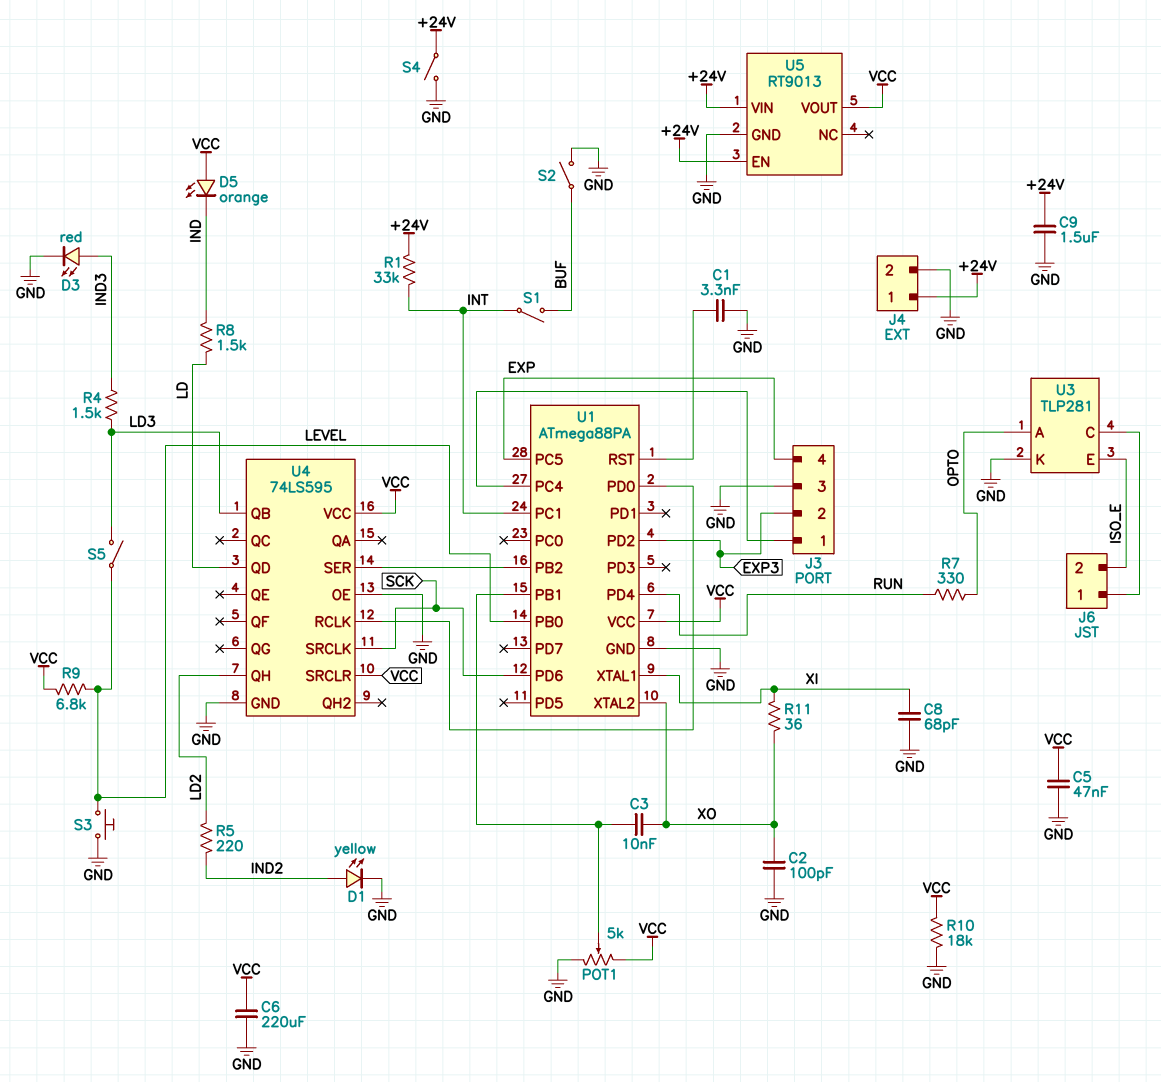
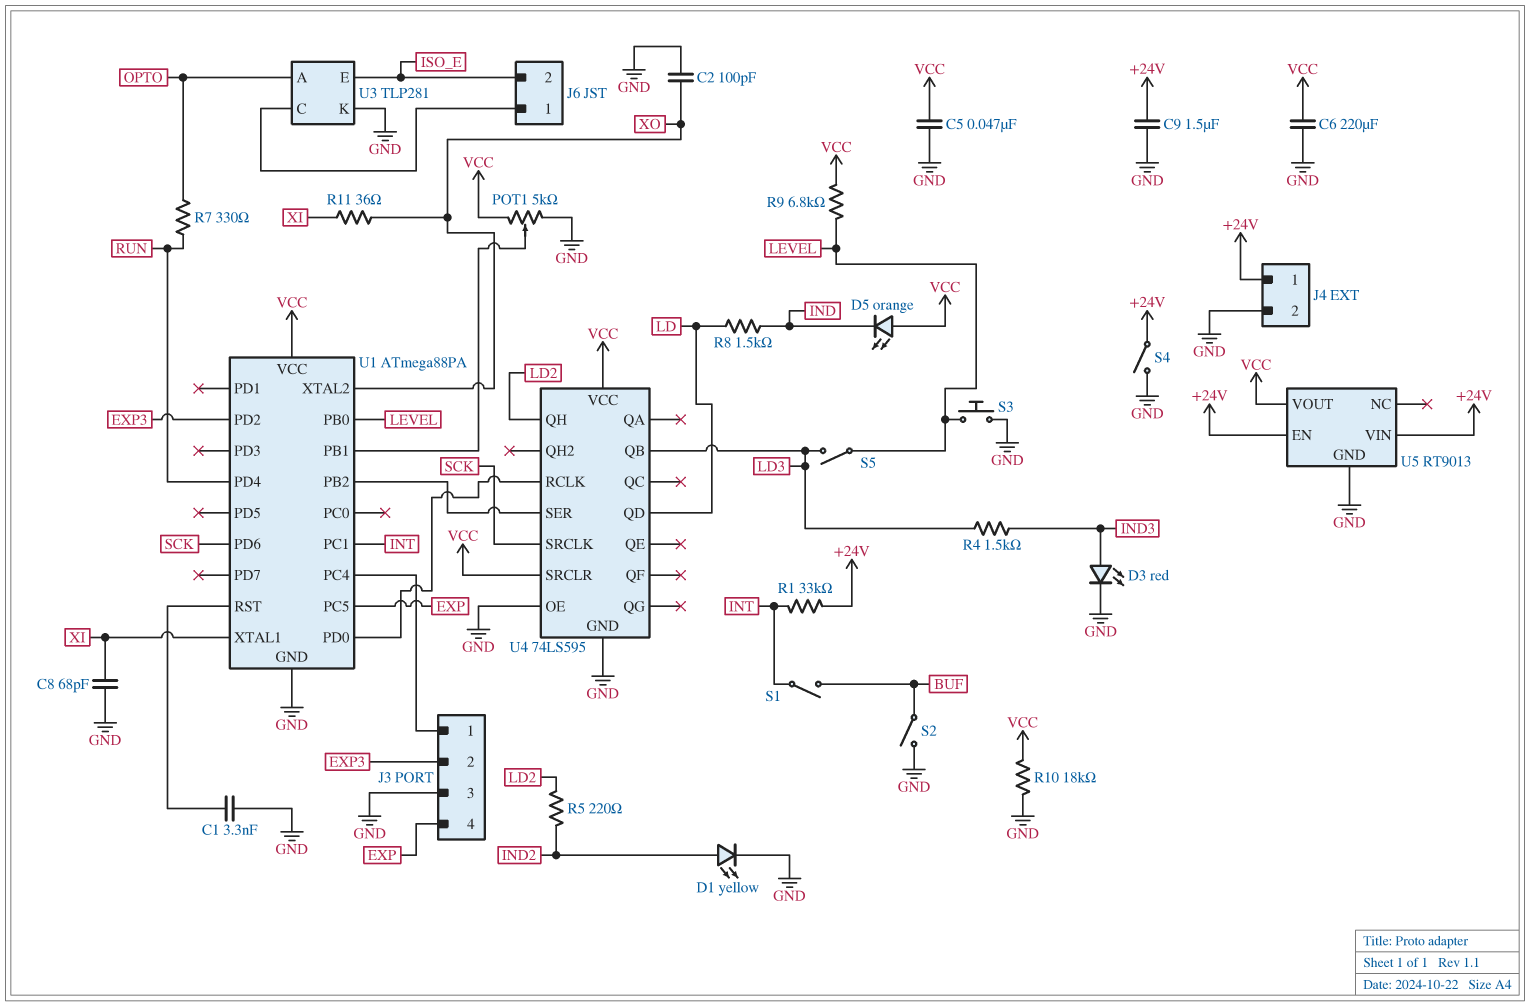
C3: 10nF (U1/PB1, XO) -> none

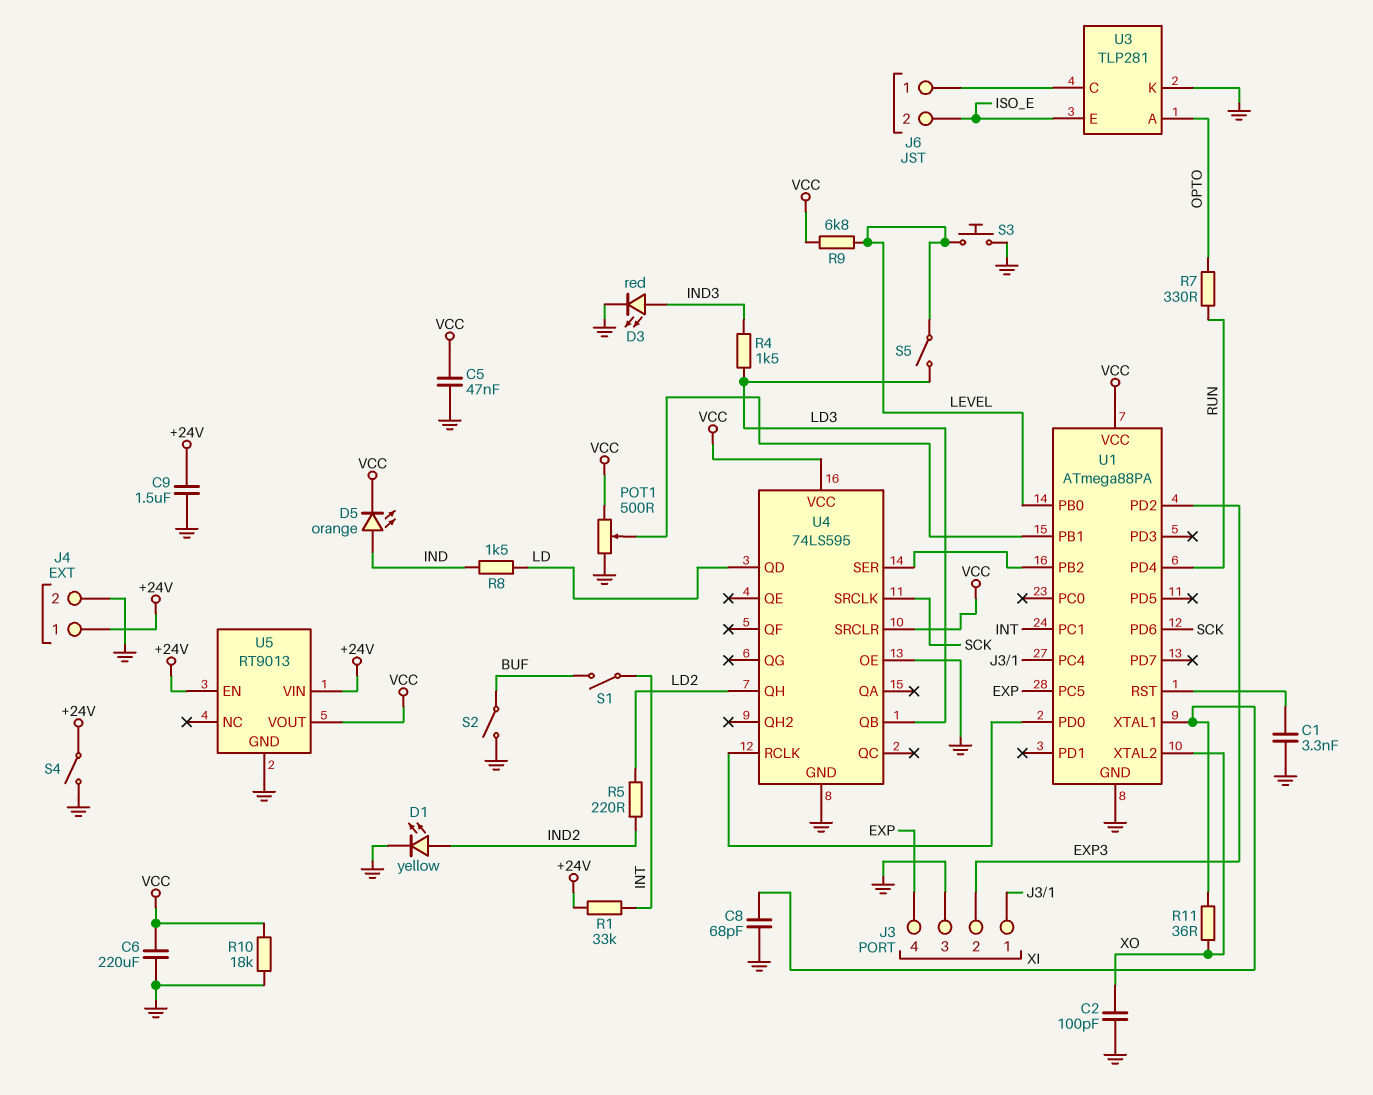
D5: LED orange (A VCC, K IND) -> LED orange (A IND, K VCC)
POT1: 5k (GND, VCC, wiper U1/PB1) -> 500 (GND, VCC, wiper U1/PB1)

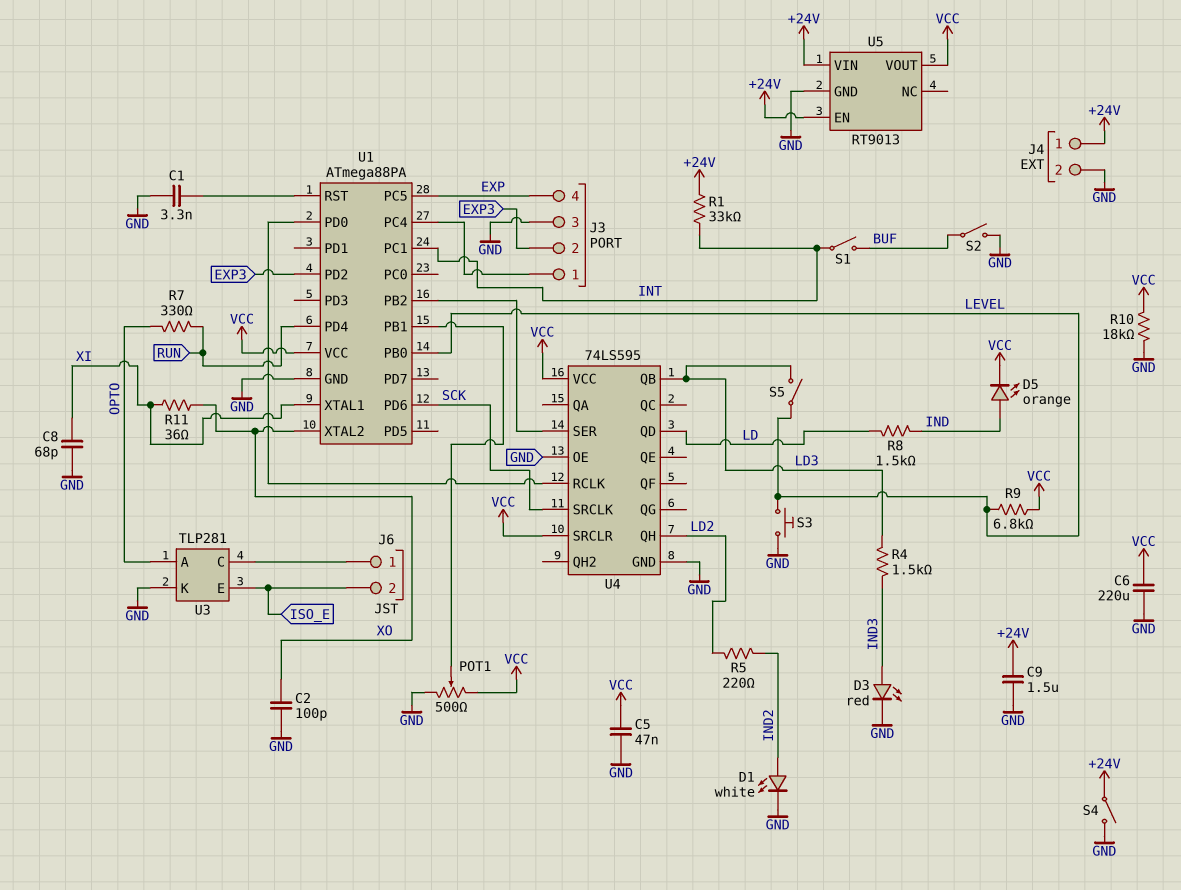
D1: LED yellow (A IND2, K GND) -> LED white (A IND2, K GND)

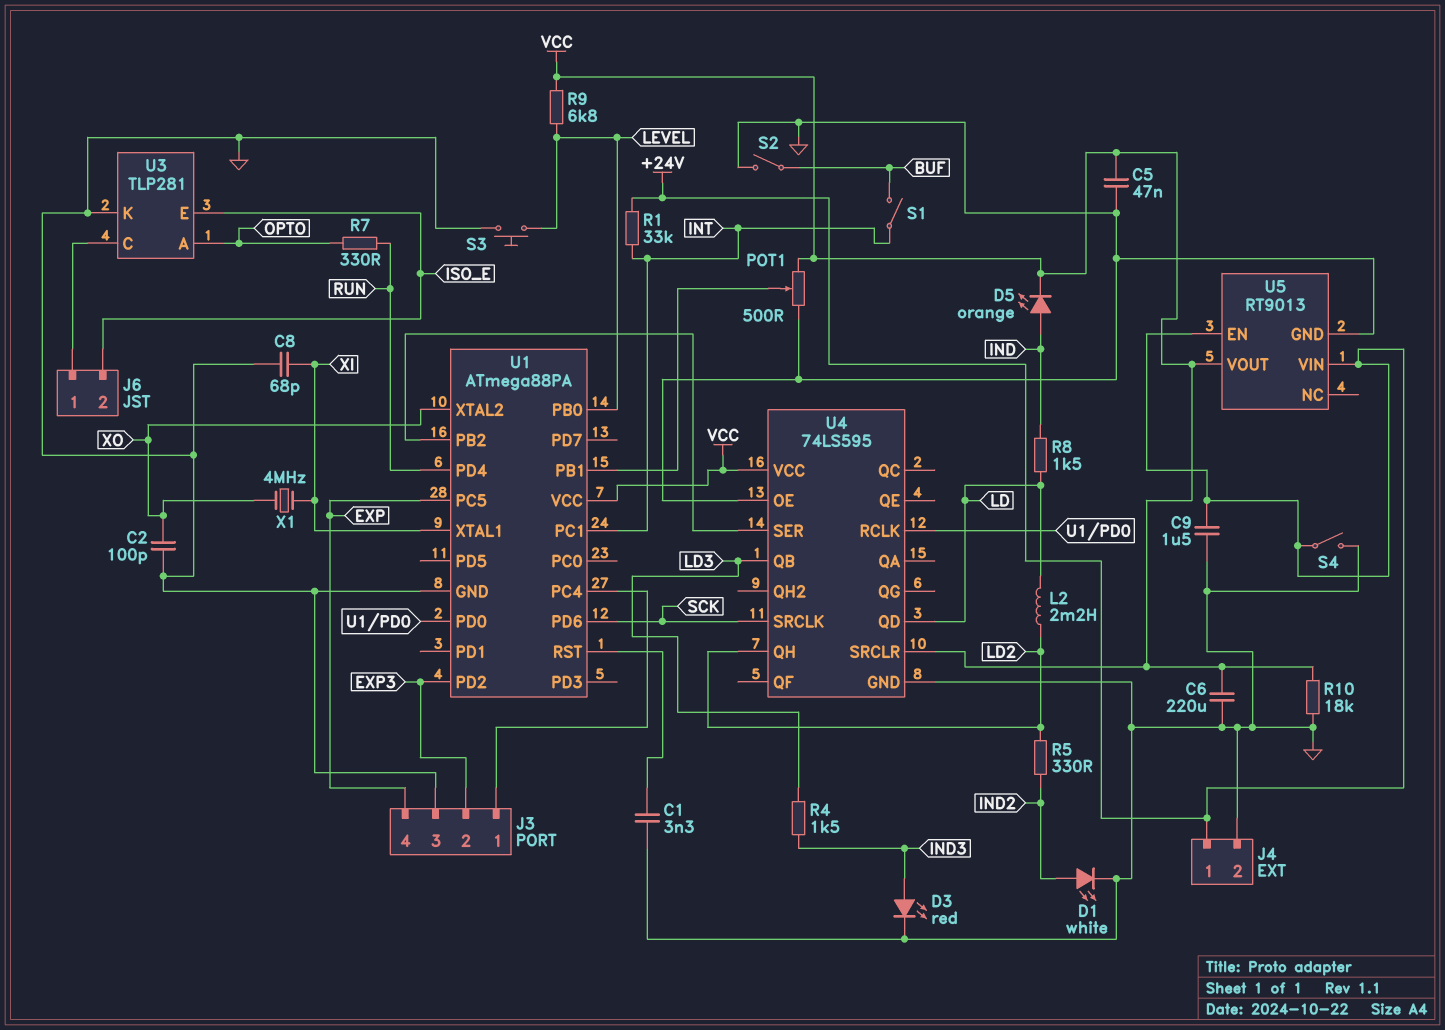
L2: none -> 2.2mH (LD, LD2)
R5: 220 (IND2, LD2) -> 330 (IND2, LD2)
R11: 36 (XI, XO) -> none
S5: switch (LD3, LEVEL) -> none
X1: none -> 4MHz (XI, XO)

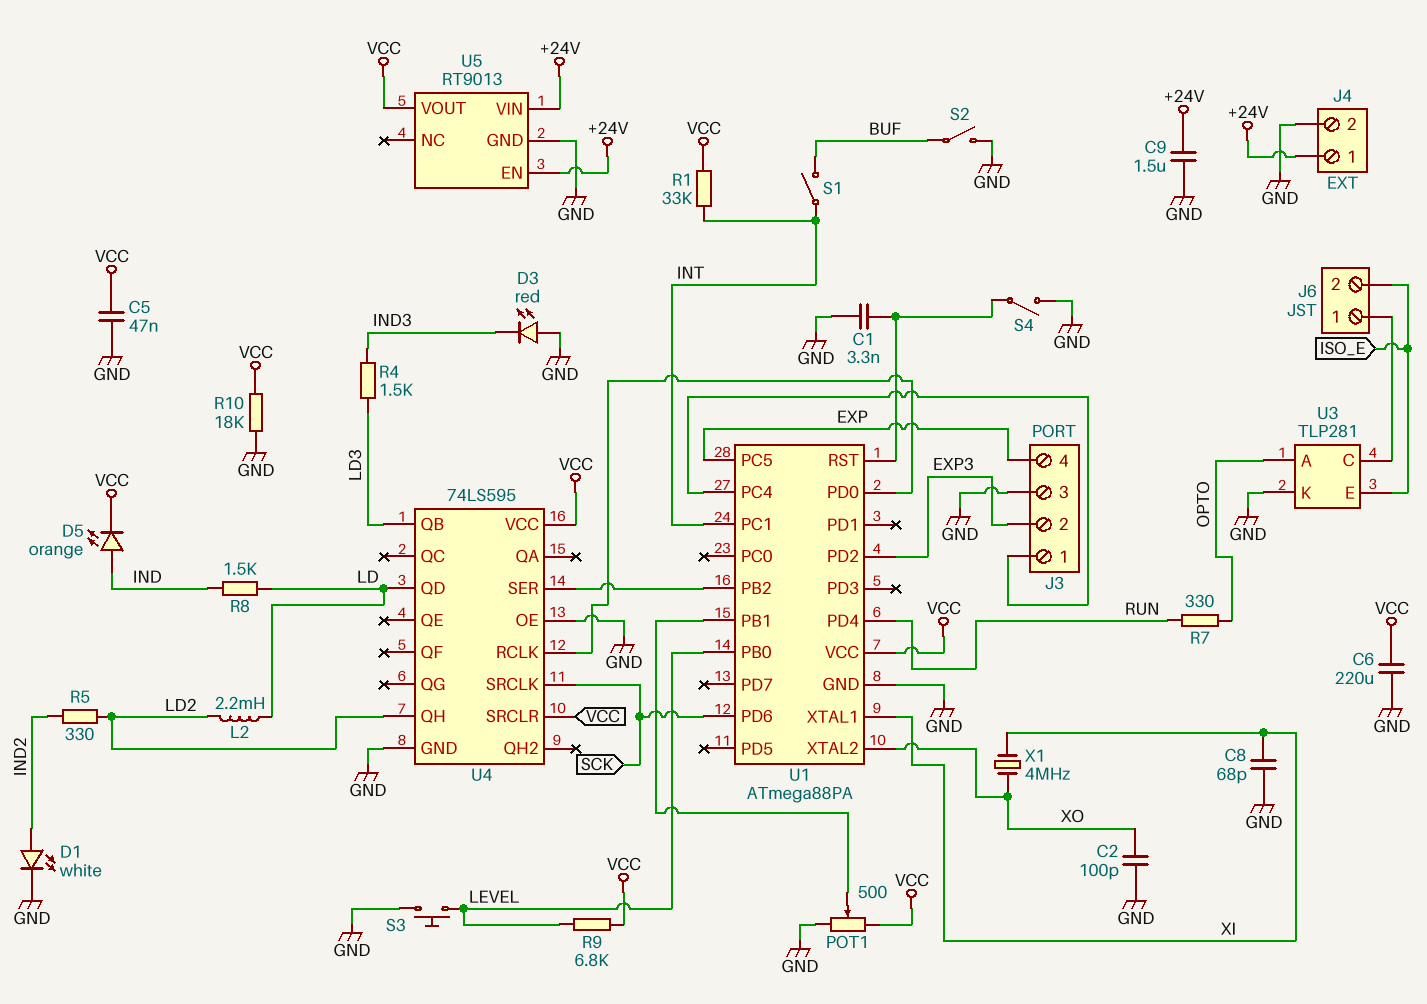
D3: LED red (A IND3, K GND) -> LED red (A GND, K IND3)
R1: 33k (+24V, INT) -> 33k (INT, VCC)
S4: switch (+24V, GND) -> switch (GND, U1/RST)

